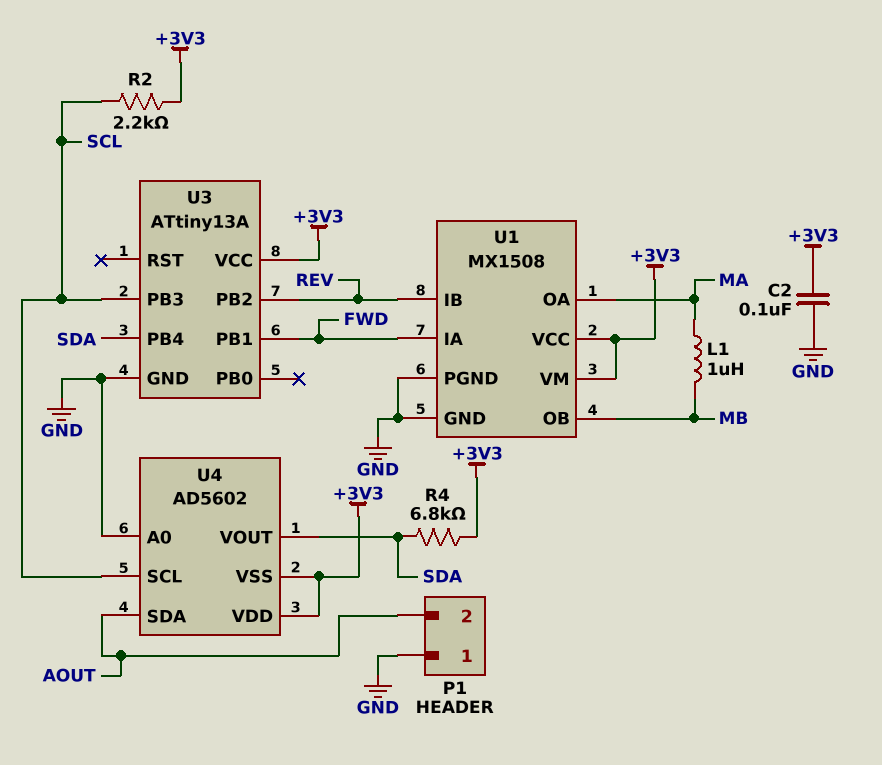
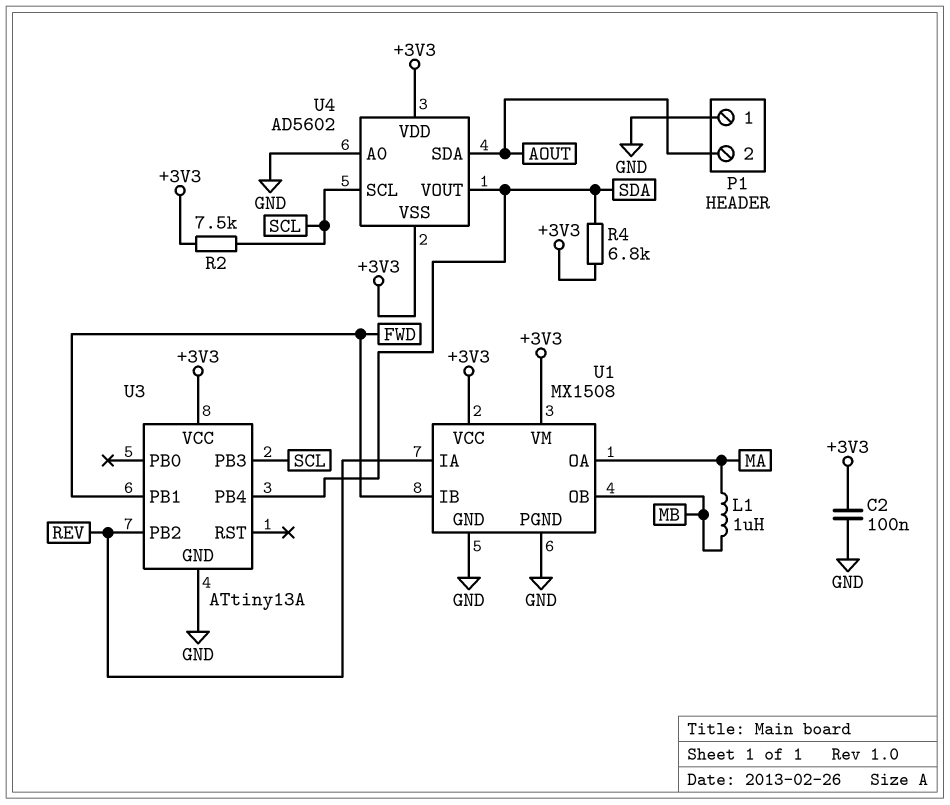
R2: 2.2k (+3V3, SCL) -> 7.5k (+3V3, SCL)
U1 pin IA: FWD -> REV
U1 pin IB: REV -> FWD

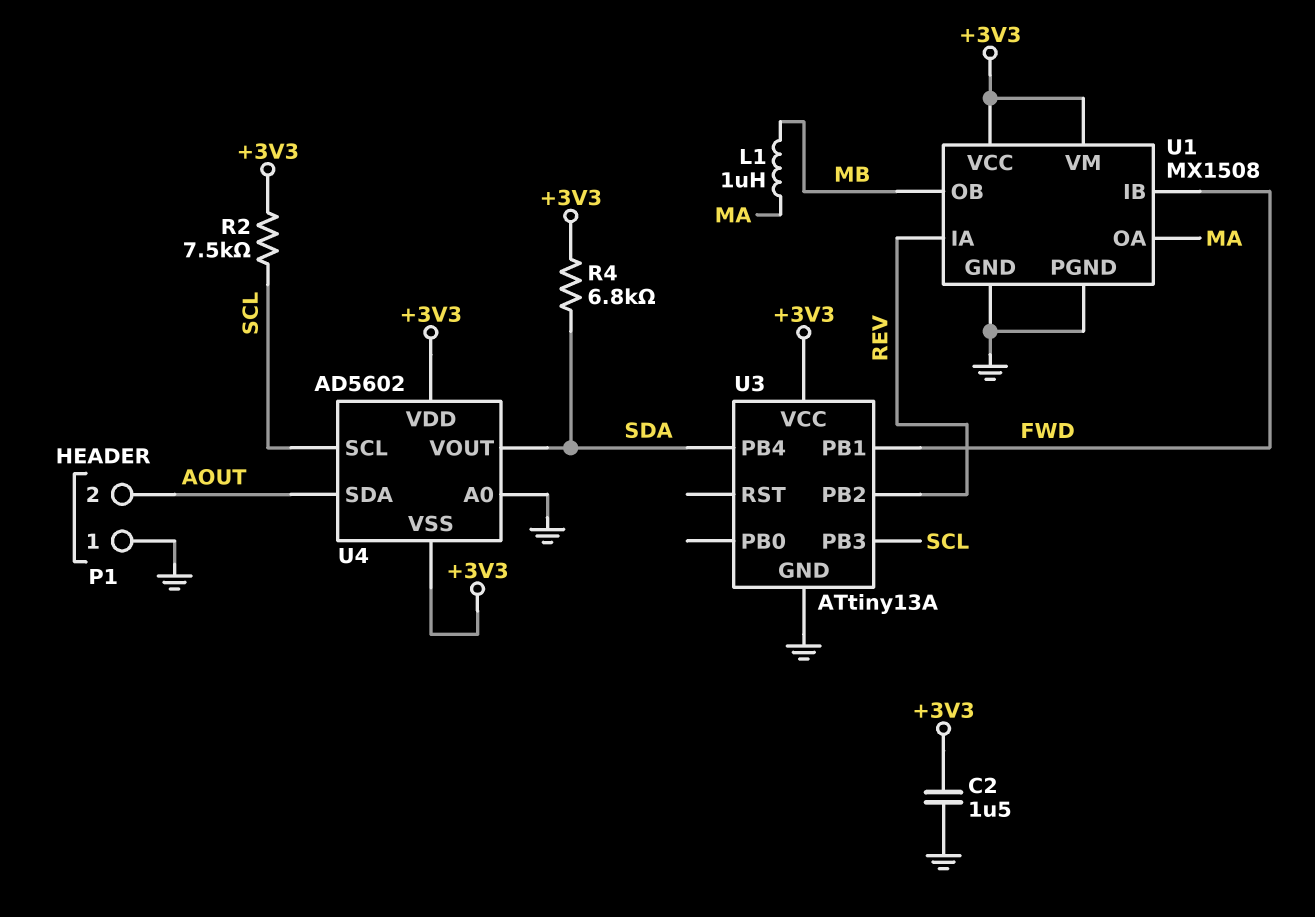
C2: 100nF (+3V3, GND) -> 1.5uF (+3V3, GND)

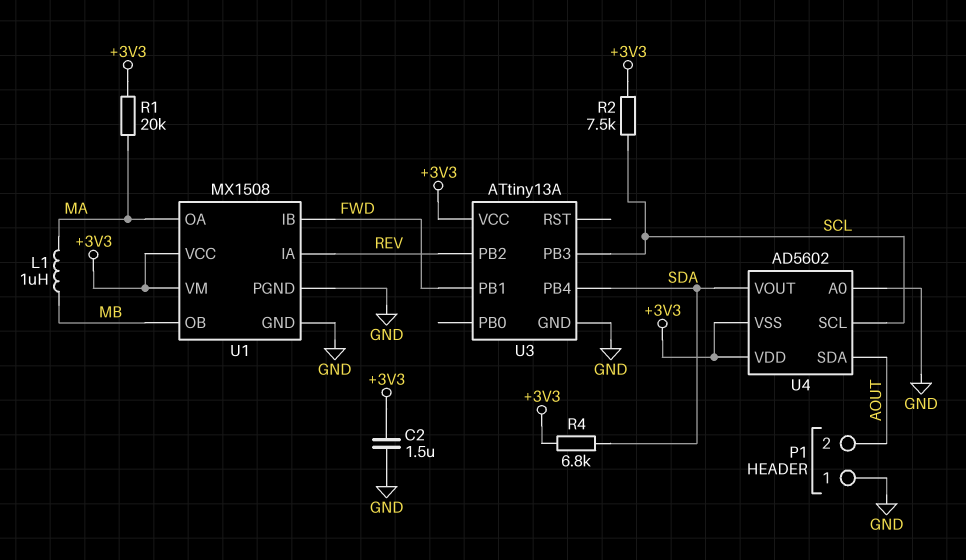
R1: none -> 20k (+3V3, MA)

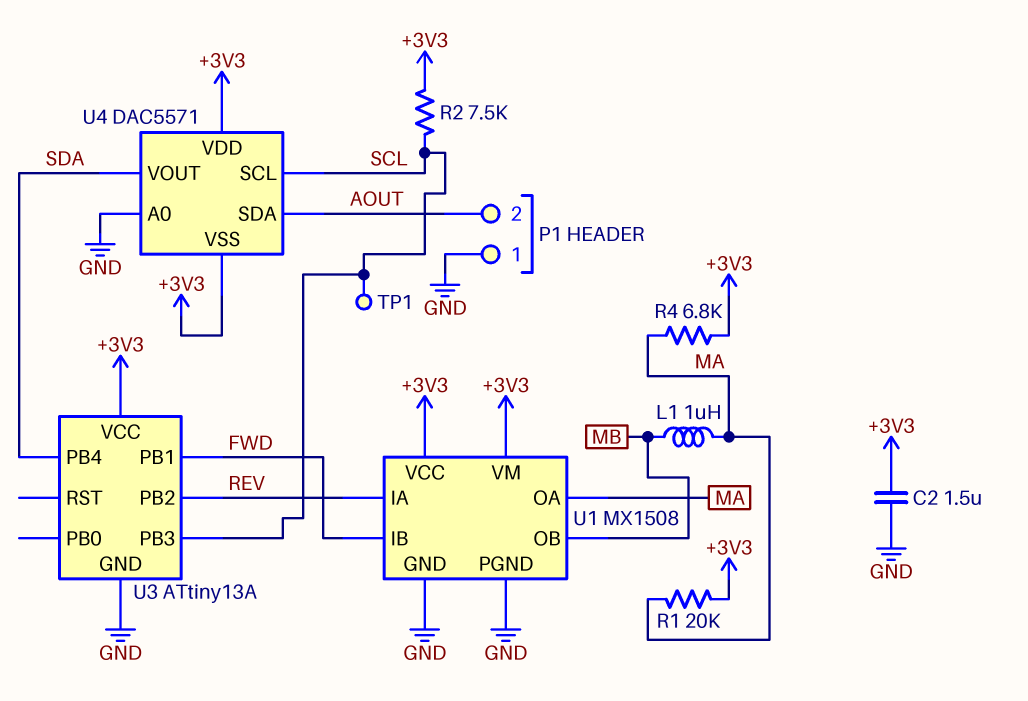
R4: 6.8k (+3V3, SDA) -> 6.8k (+3V3, MA)
TP1: none -> test point (SCL)
U4: AD5602 -> DAC5571

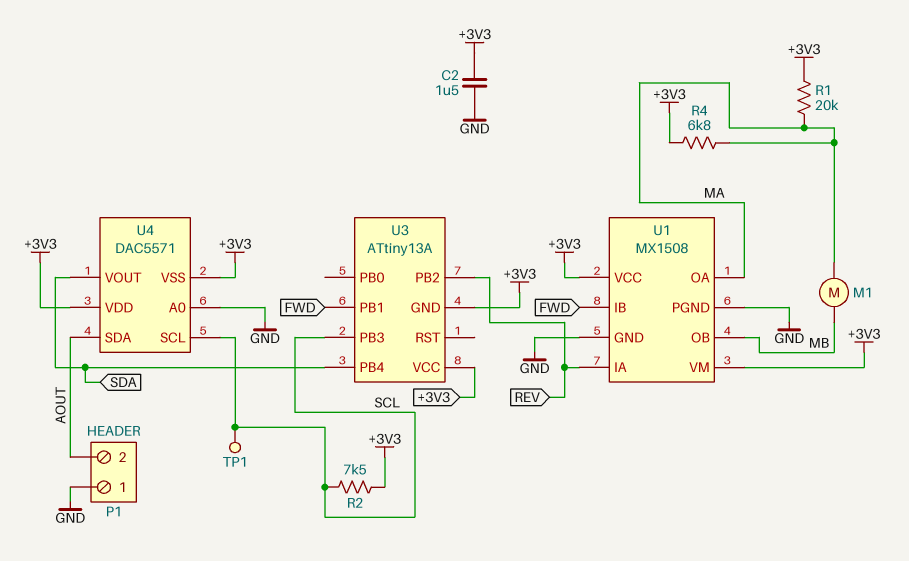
L1: 1uH (MA, MB) -> none
M1: none -> motor (MA, MB)
U3 pin GND: GND -> +3V3

